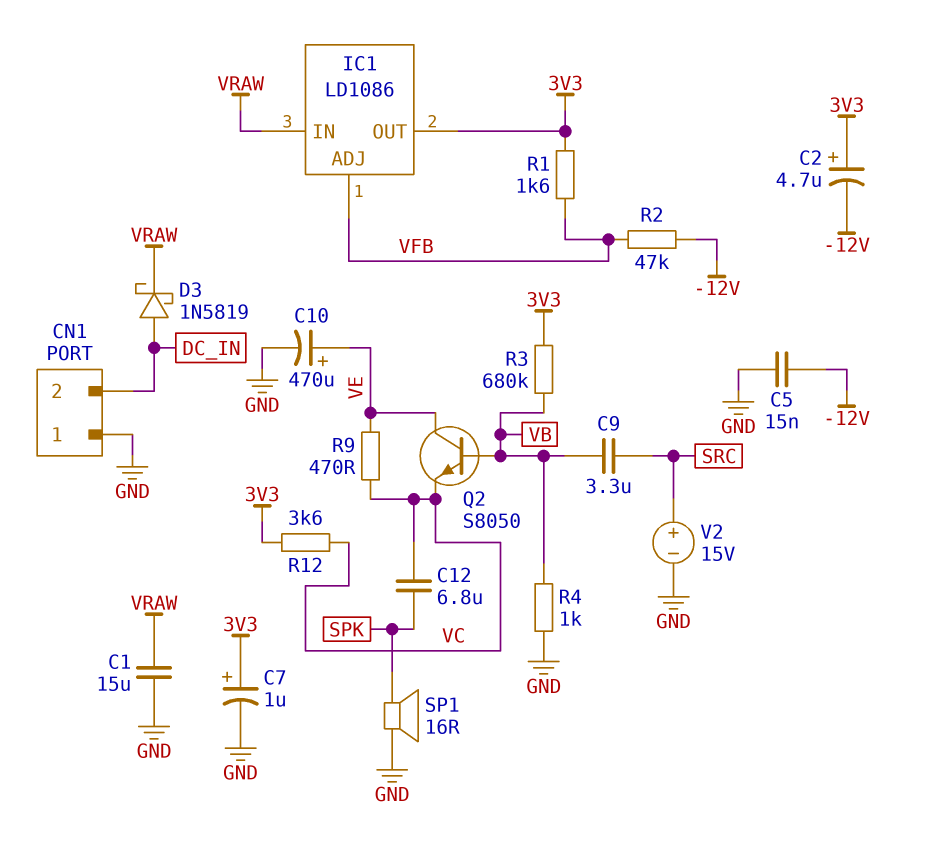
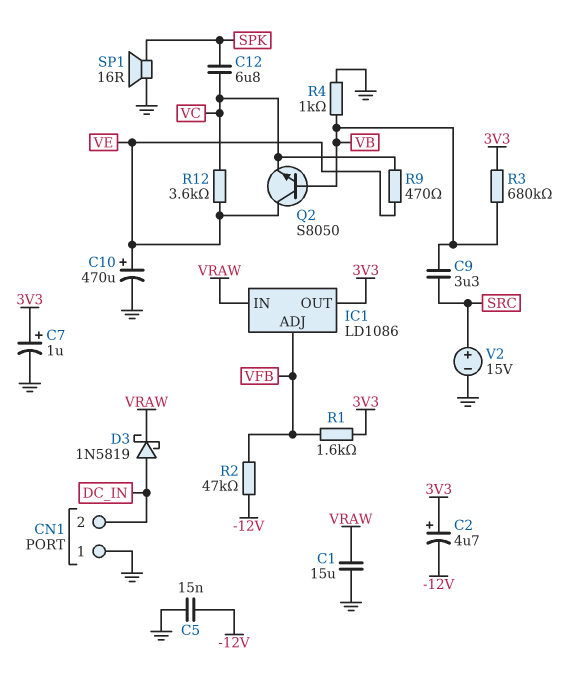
R12: 3.6k (3V3, VC) -> 3.6k (VC, VE)

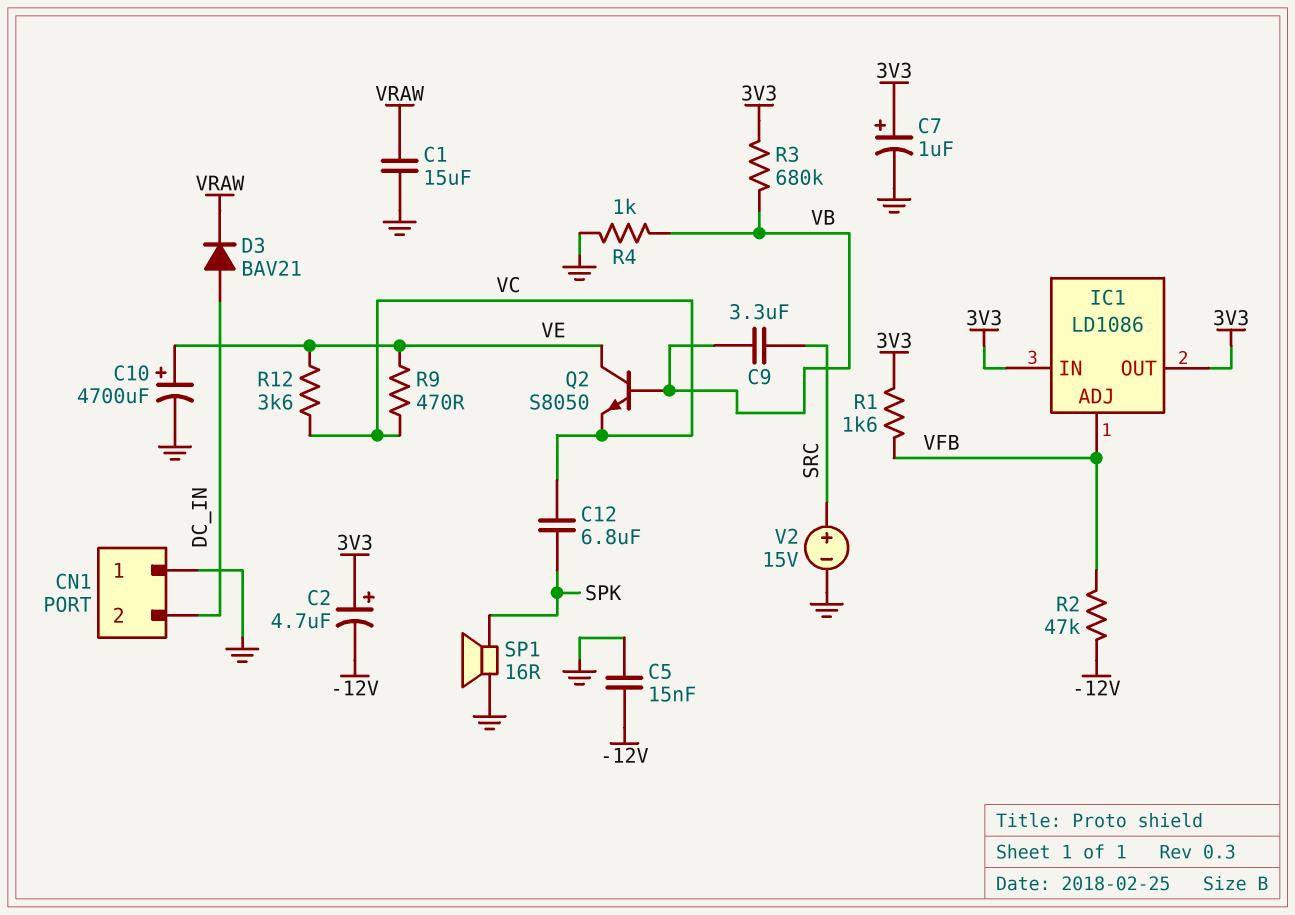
C10: 470uF (plus VE, minus GND) -> 4700uF (plus VE, minus GND)
D3: schottky 1N5819 (A DC_IN, K VRAW) -> diode BAV21 (A DC_IN, K VRAW)
IC1 pin IN: VRAW -> 3V3

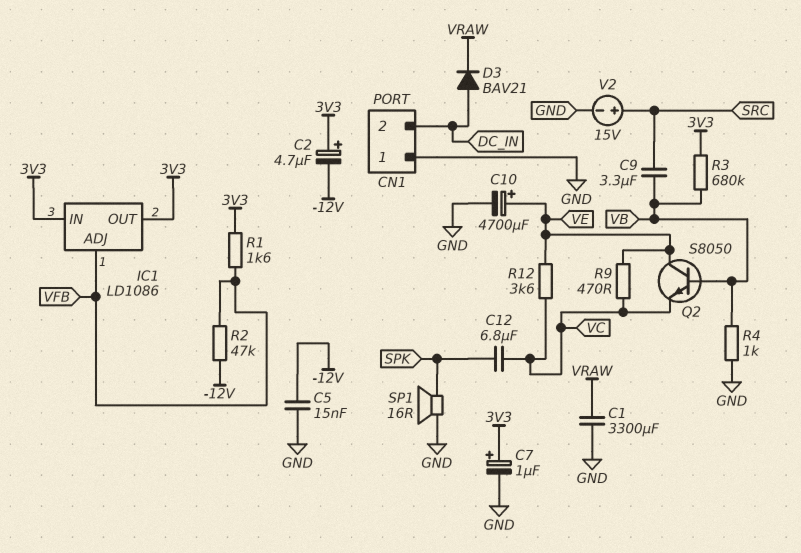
C1: 15uF (GND, VRAW) -> 3300uF (GND, VRAW)

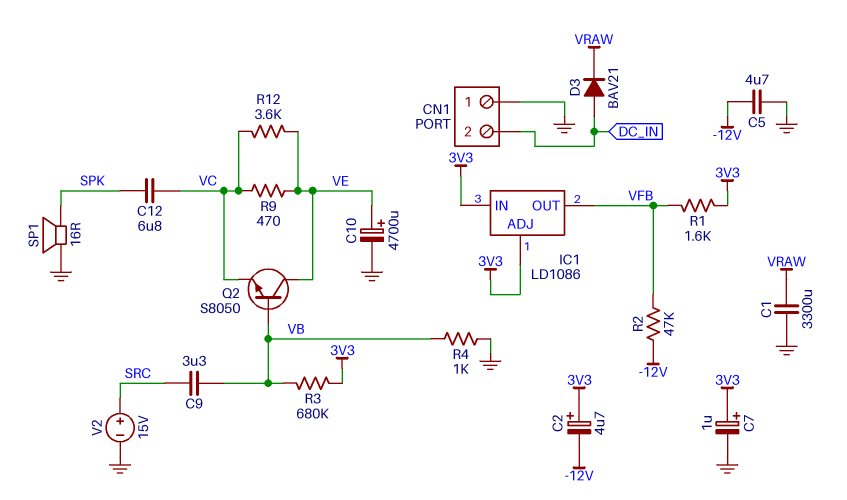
C5: 15nF (-12V, GND) -> 4.7uF (-12V, GND)
IC1 pin ADJ: VFB -> 3V3
IC1 pin OUT: 3V3 -> VFB

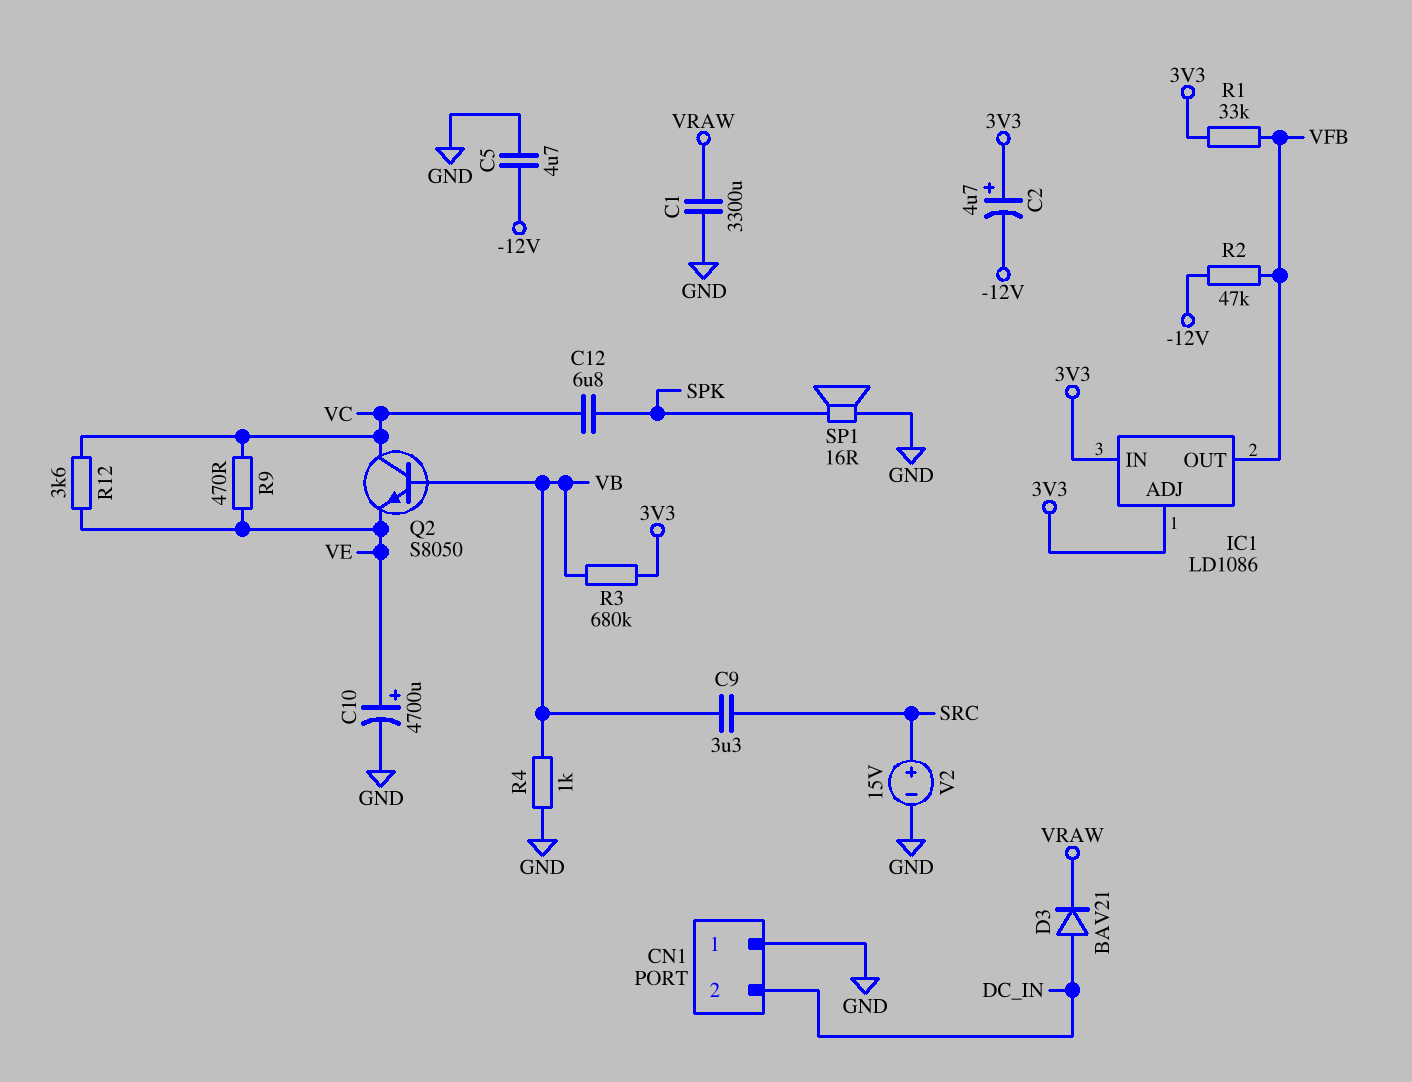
C7: 1uF (plus 3V3, minus GND) -> none
Q2: NPN S8050 (B VB, C VE, E VC) -> NPN S8050 (B VB, C VC, E VE)
R1: 1.6k (3V3, VFB) -> 33k (3V3, VFB)

